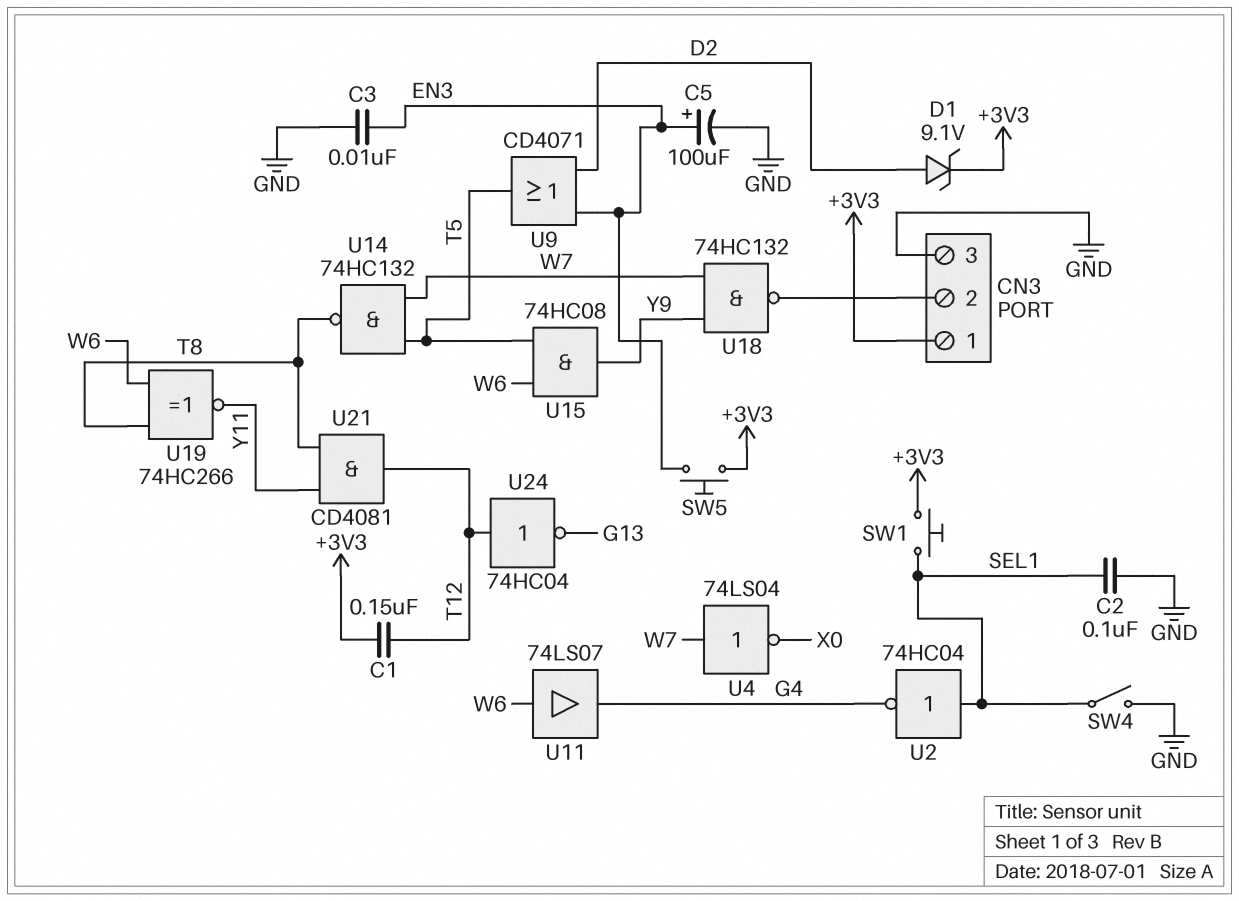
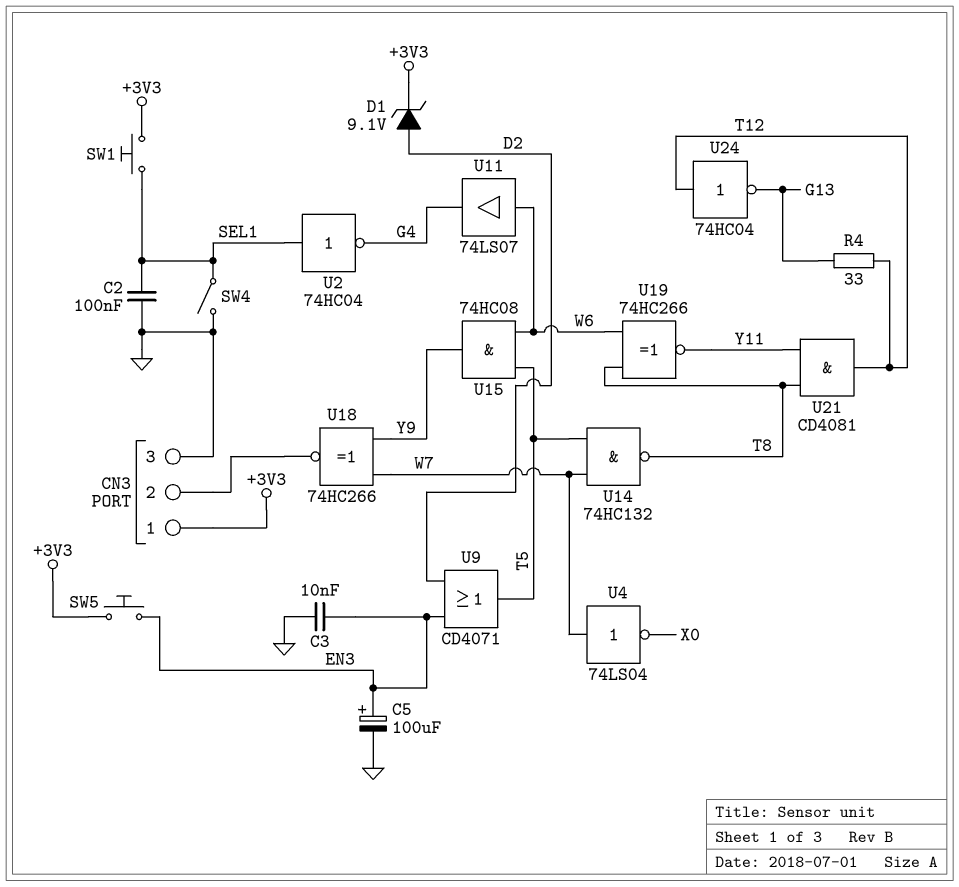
C1: 150nF (+3V3, T12) -> none
R4: none -> 33 (G13, T12)
U18: NAND 74HC132 (in W7, in Y9, out CN3/2) -> XNOR 74HC266 (in W7, in Y9, out CN3/2)

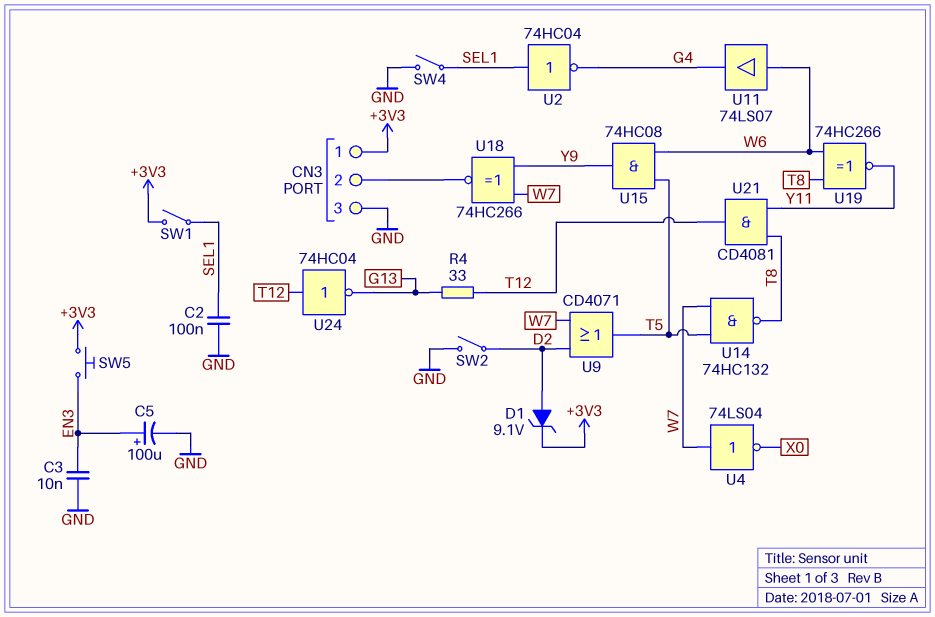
SW1: button (+3V3, SEL1) -> switch (+3V3, SEL1)
SW2: none -> switch (D2, GND)
U9: OR CD4071 (in D2, in EN3, out T5) -> OR CD4071 (in D2, in W7, out T5)

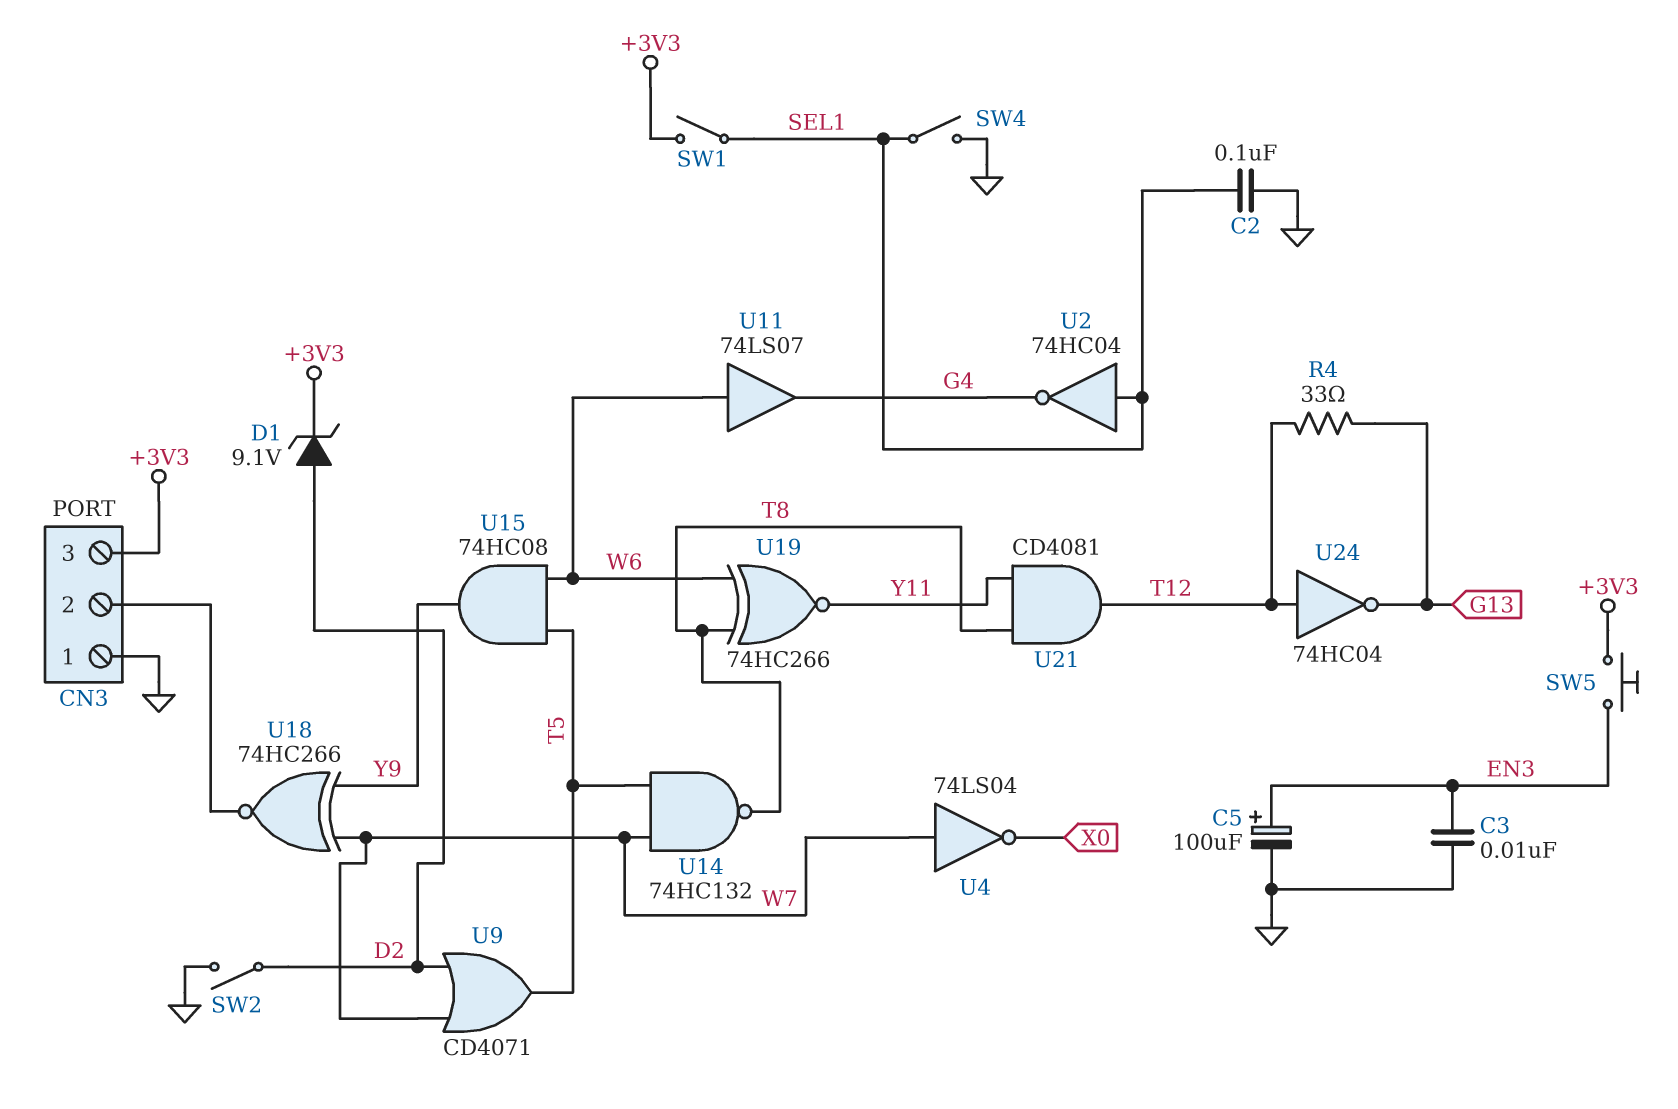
CN3 pin 1: +3V3 -> GND
CN3 pin 3: GND -> +3V3

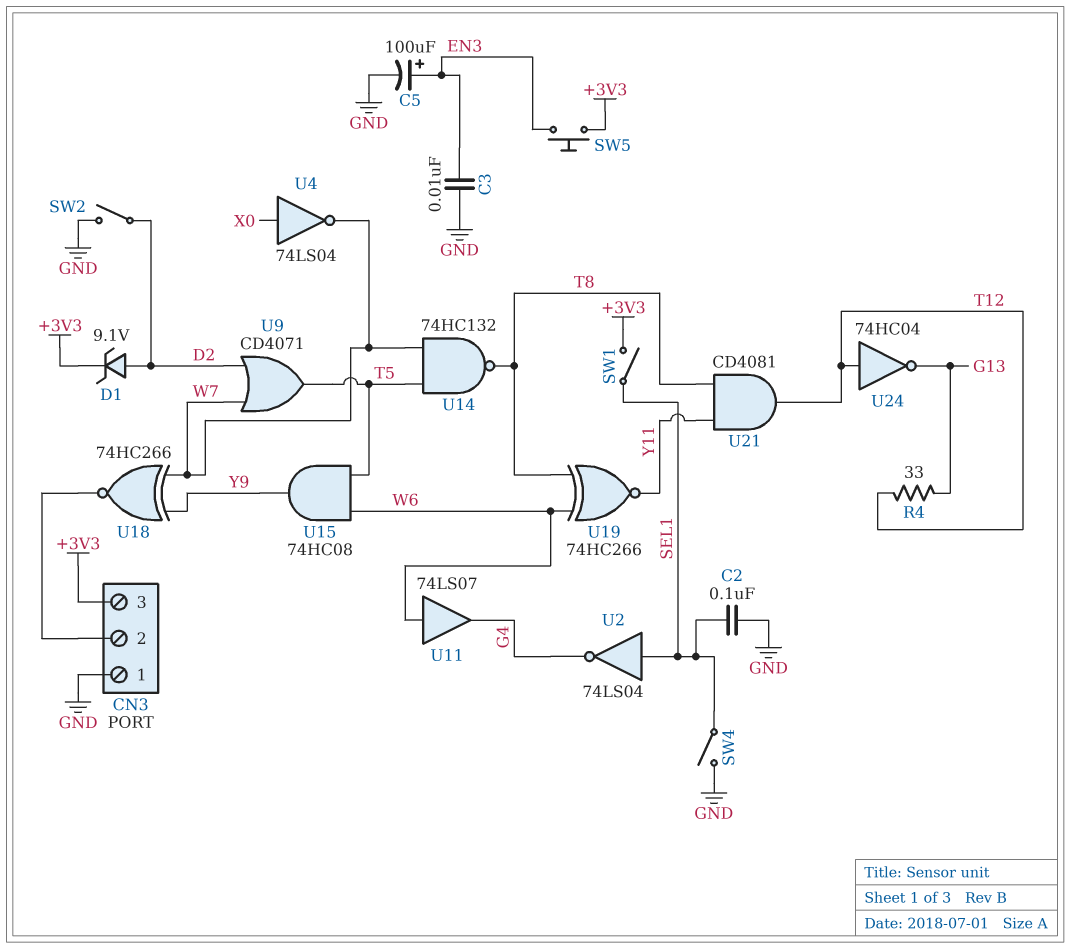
U2: NOT 74HC04 (in SEL1, out G4) -> NOT 74LS04 (in SEL1, out G4)
U4: NOT 74LS04 (in W7, out X0) -> NOT 74LS04 (in X0, out W7)

